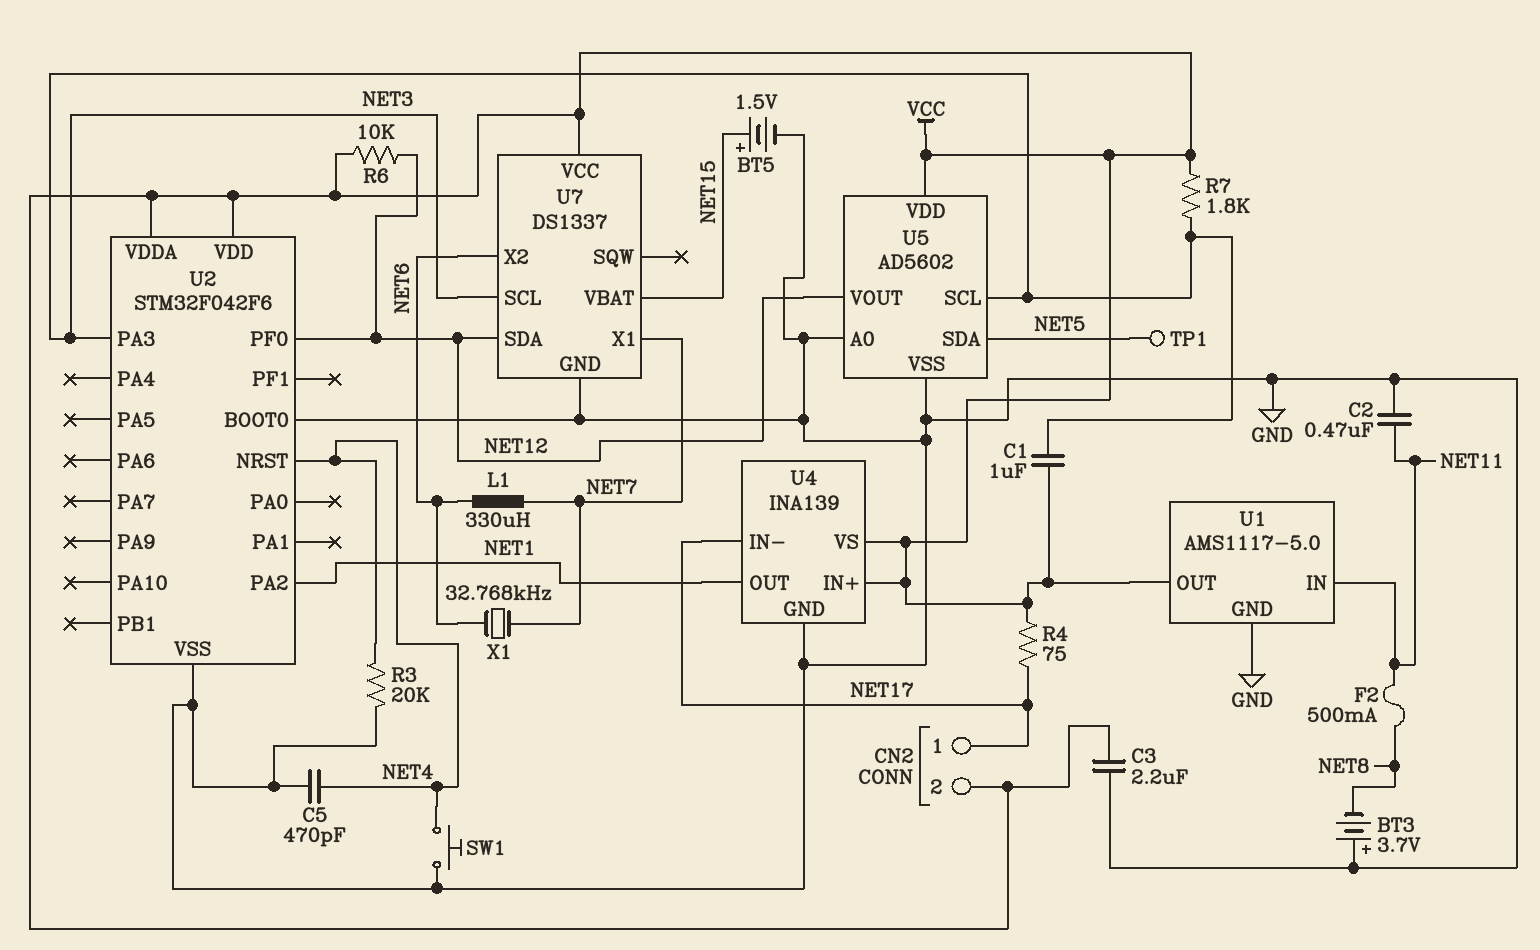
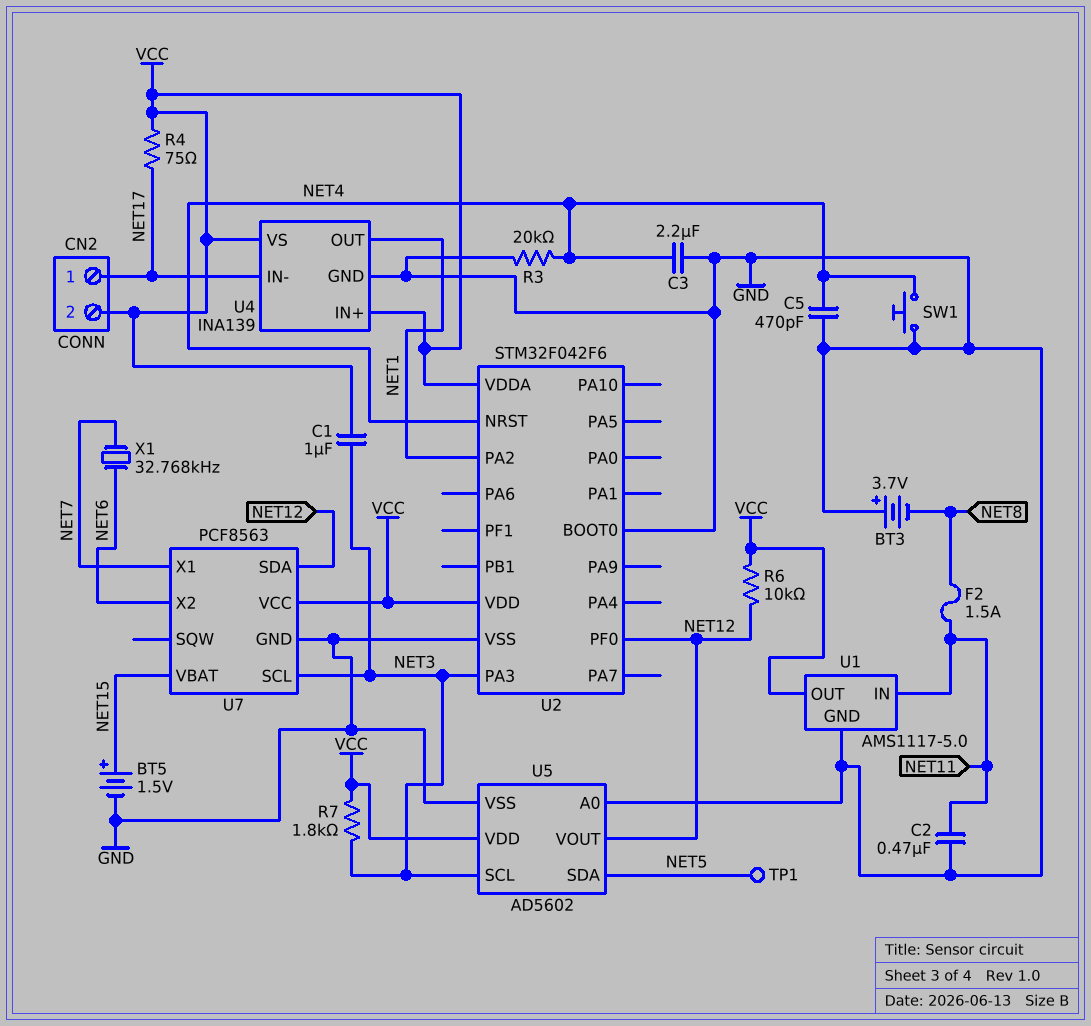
C3: 2.2uF (GND, VCC) -> 2.2uF (GND, NET4)
F2: 500mA (NET8, NET11) -> 1.5A (NET8, NET11)
L1: 330uH (NET6, NET7) -> none
U7: DS1337 -> PCF8563

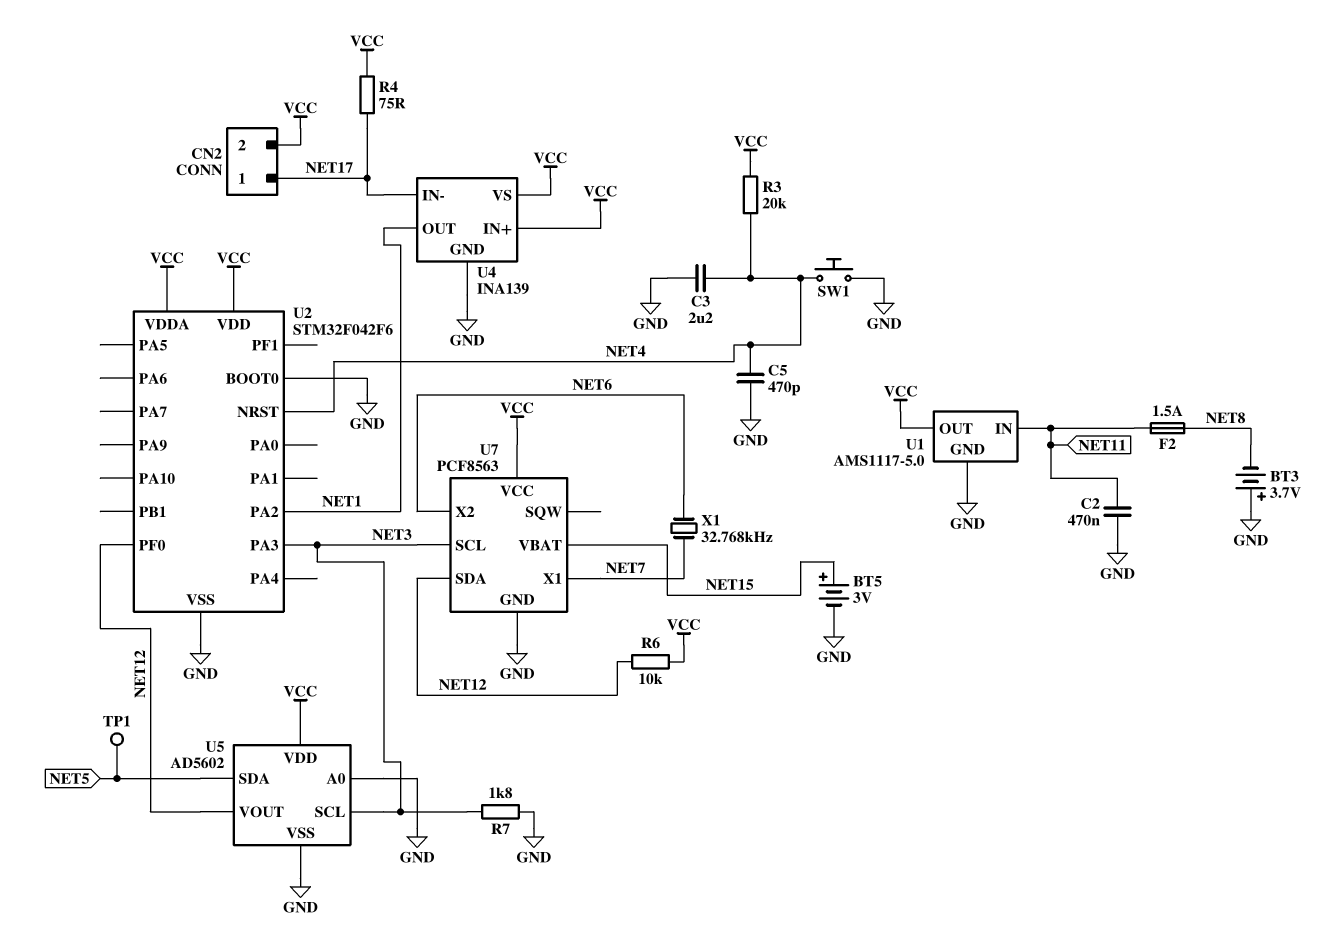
BT5: 1.5V (plus NET15, minus GND) -> 3V (plus NET15, minus GND)
C1: 1uF (NET3, VCC) -> none
R3: 20k (GND, NET4) -> 20k (NET4, VCC)
R7: 1.8k (NET3, VCC) -> 1.8k (GND, NET3)

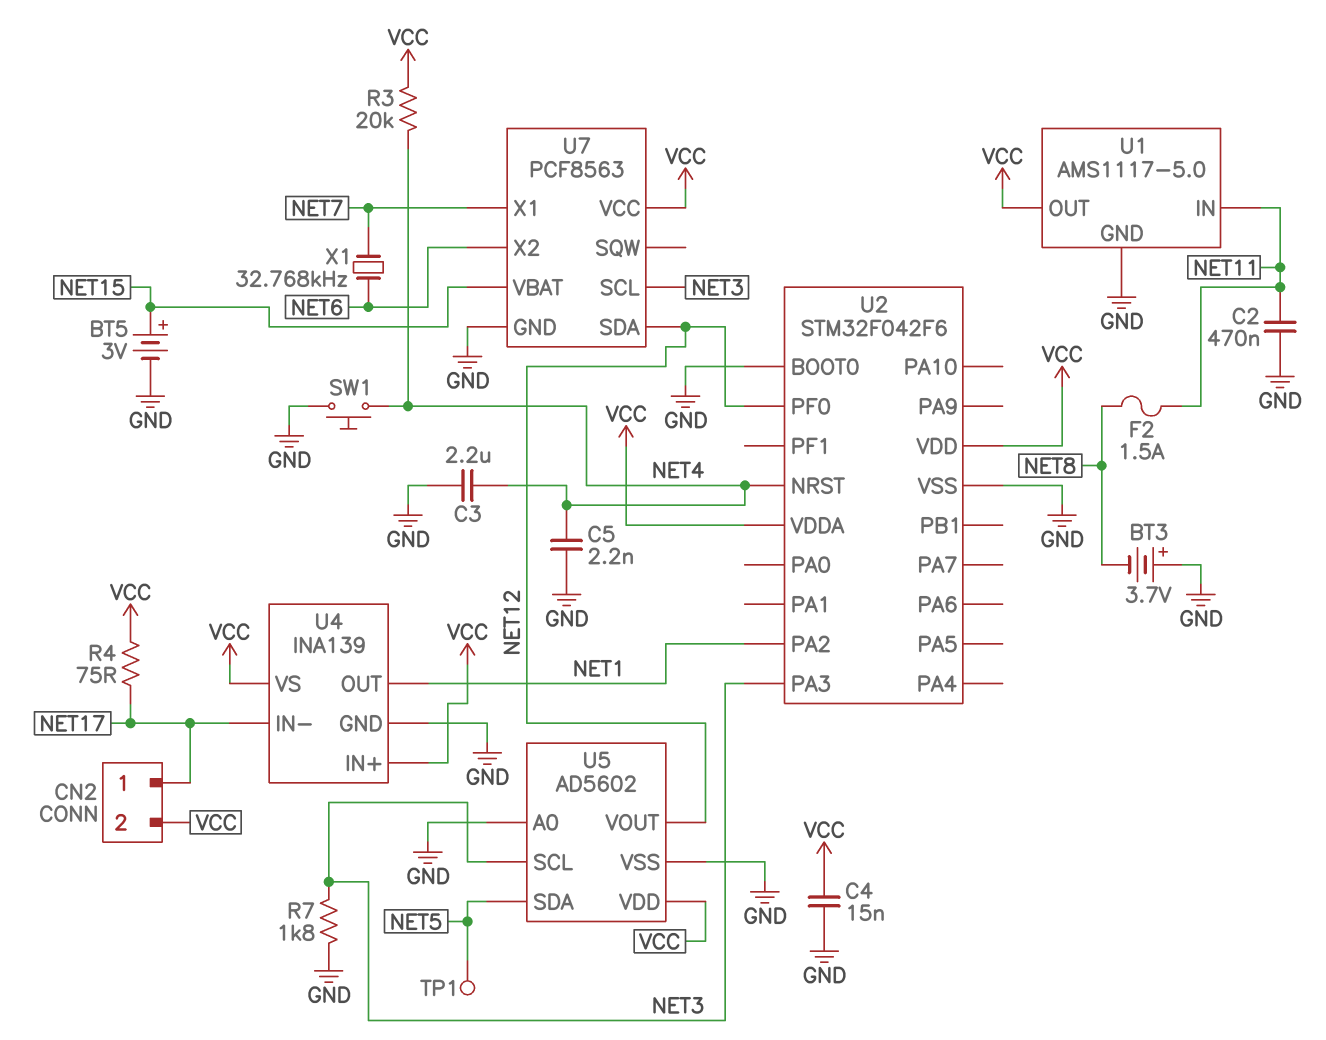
C4: none -> 15nF (GND, VCC)
C5: 470pF (GND, NET4) -> 2.2nF (GND, NET4)
R6: 10k (NET12, VCC) -> none

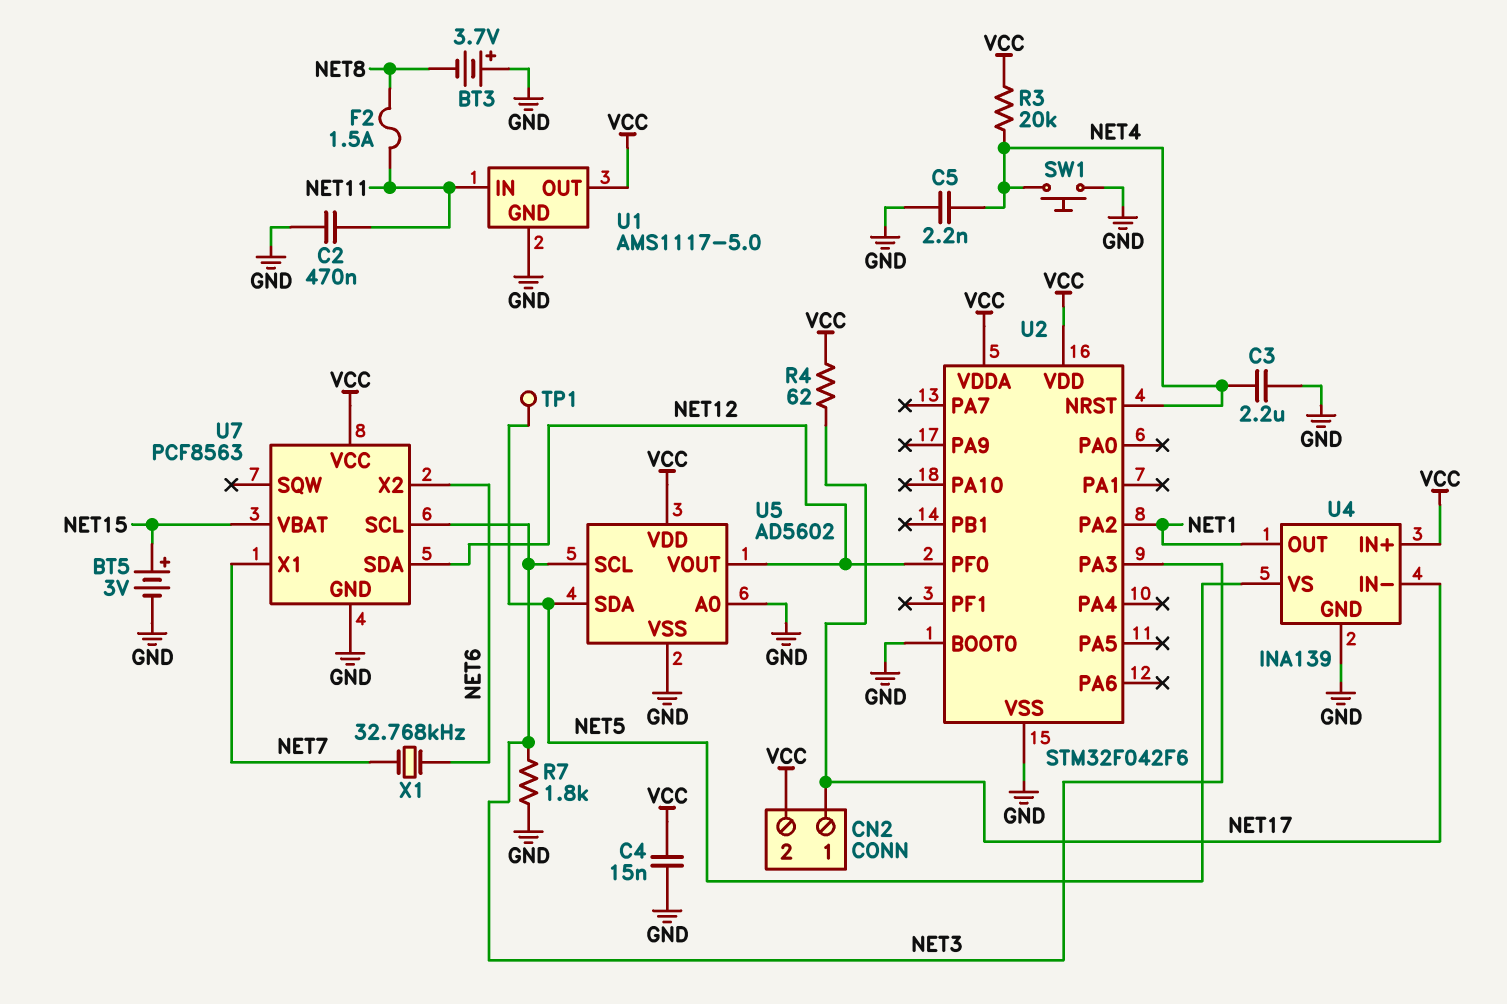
R4: 75 (NET17, VCC) -> 62 (NET17, VCC)
U4 pin VS: VCC -> NET5

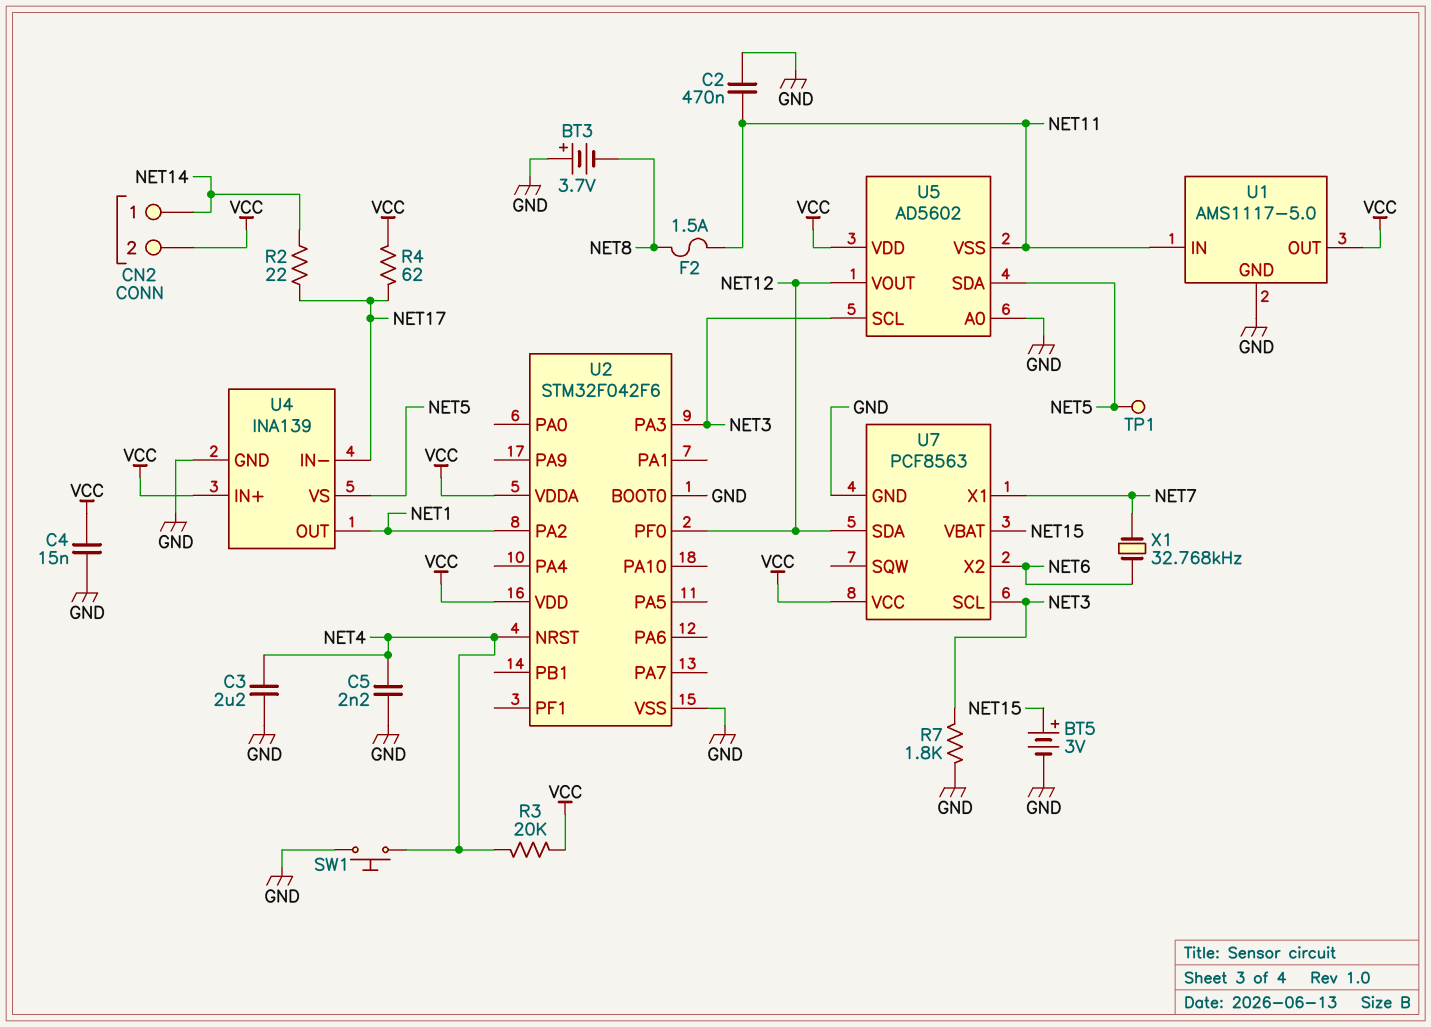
CN2 pin 1: NET17 -> NET14
R2: none -> 22 (NET14, NET17)
U5 pin VSS: GND -> NET11

